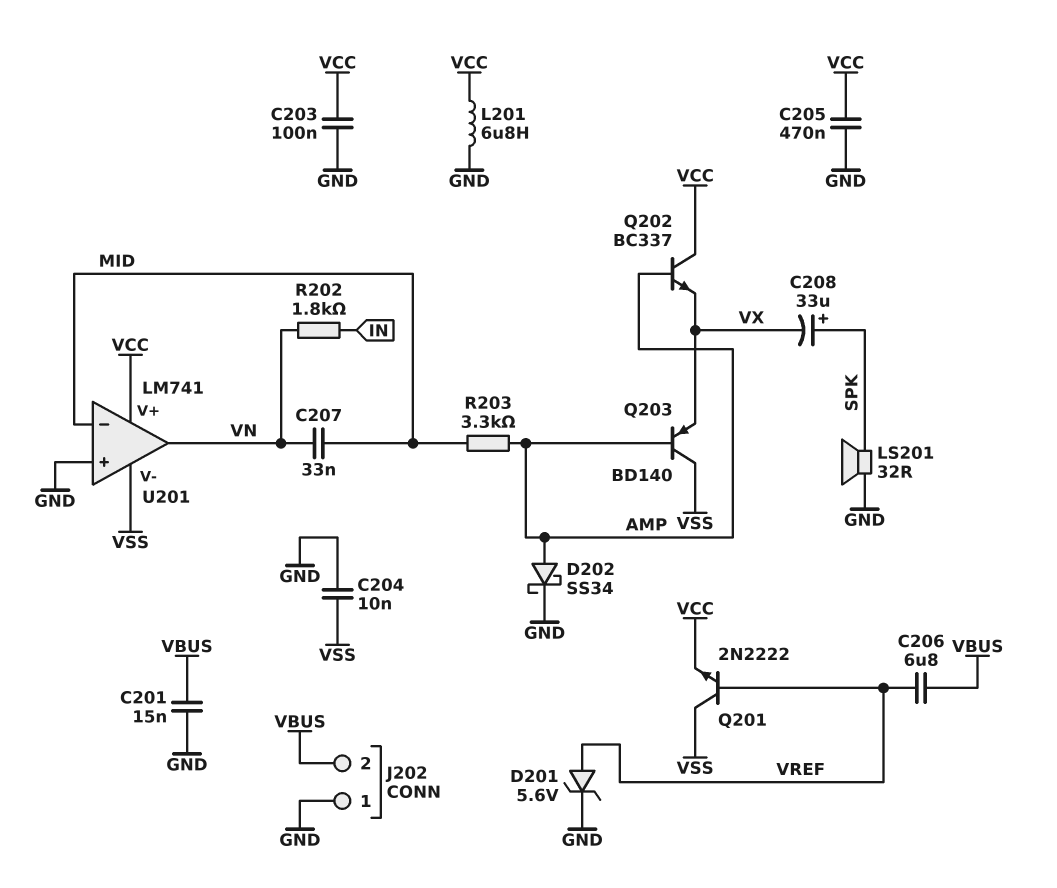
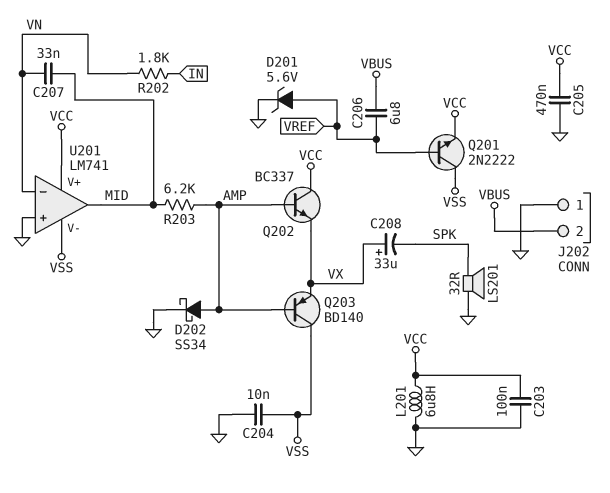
C201: 15nF (GND, VBUS) -> none
C208: 33uF (plus SPK, minus VX) -> 33uF (plus VX, minus SPK)
R203: 3.3k (AMP, MID) -> 6.2k (AMP, MID)
U201 pin in-: MID -> VN
U201 pin out: VN -> MID

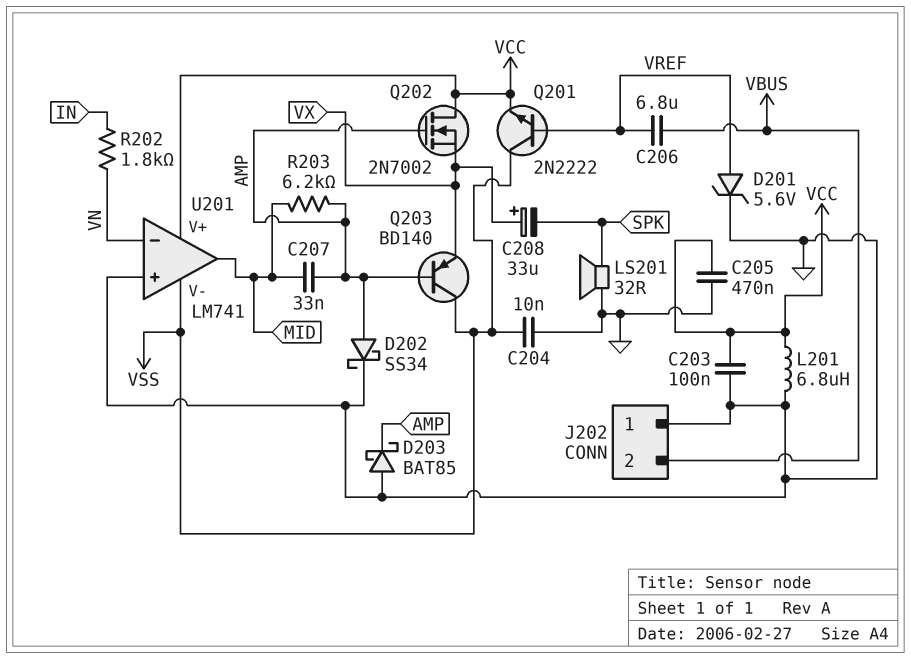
C207: 33nF (MID, VN) -> 33nF (AMP, MID)
D203: none -> schottky BAT85 (A GND, K AMP)
Q202: NPN BC337 (B AMP, C VCC, E VX) -> NMOS 2N7002 (G AMP, D VCC, S VX)

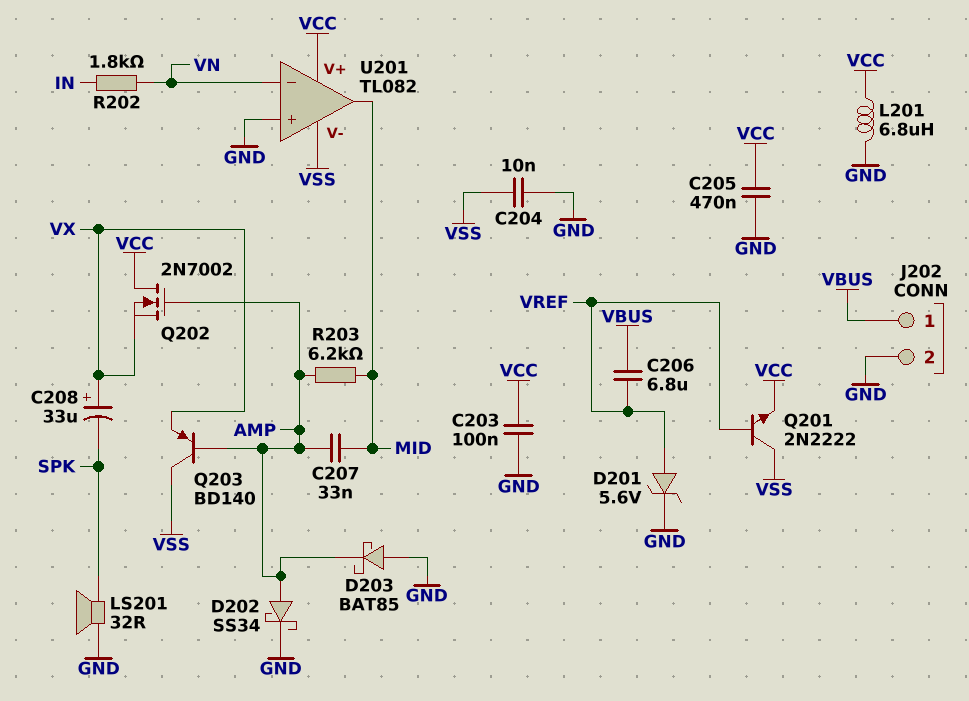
J202 pin 1: GND -> VBUS
J202 pin 2: VBUS -> GND
U201: LM741 -> TL082

